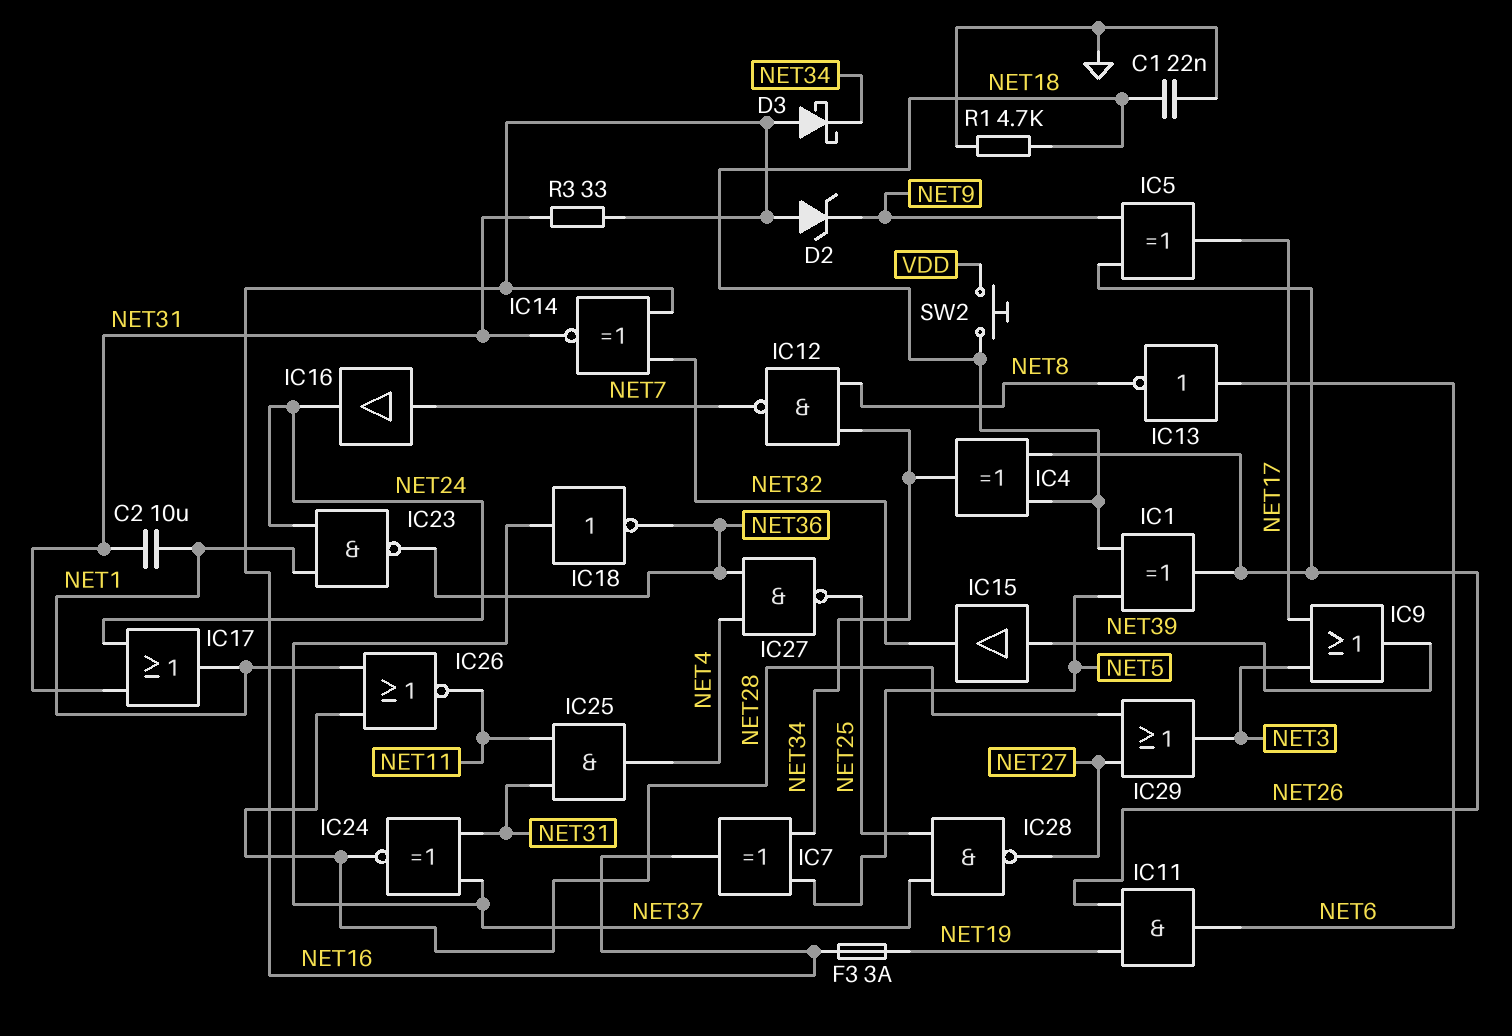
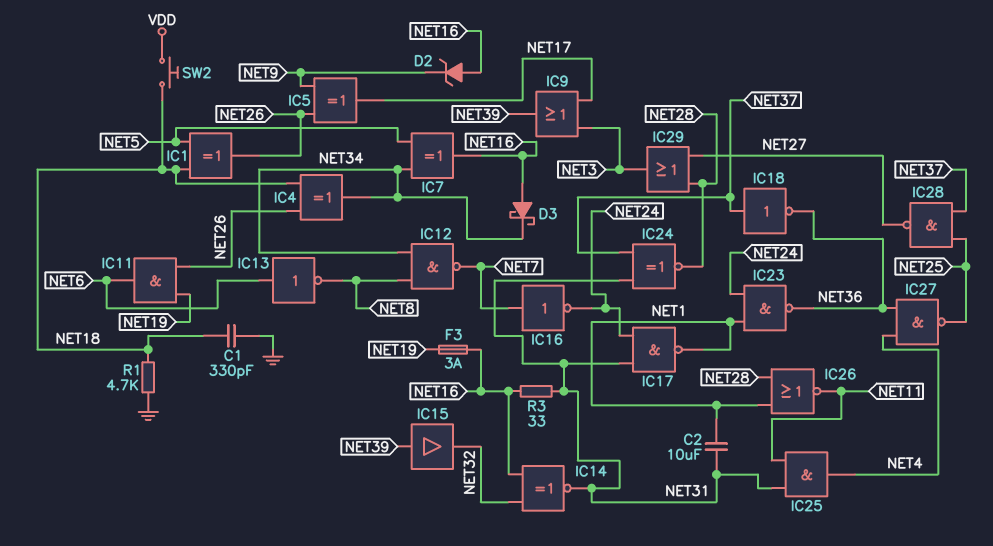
C1: 22nF (GND, NET18) -> 330pF (GND, NET18)
IC16: buffer (in NET7, out NET24) -> NOT (in NET7, out NET24)
IC17: OR (in NET24, in NET31, out NET1) -> NAND (in NET24, in NET31, out NET1)

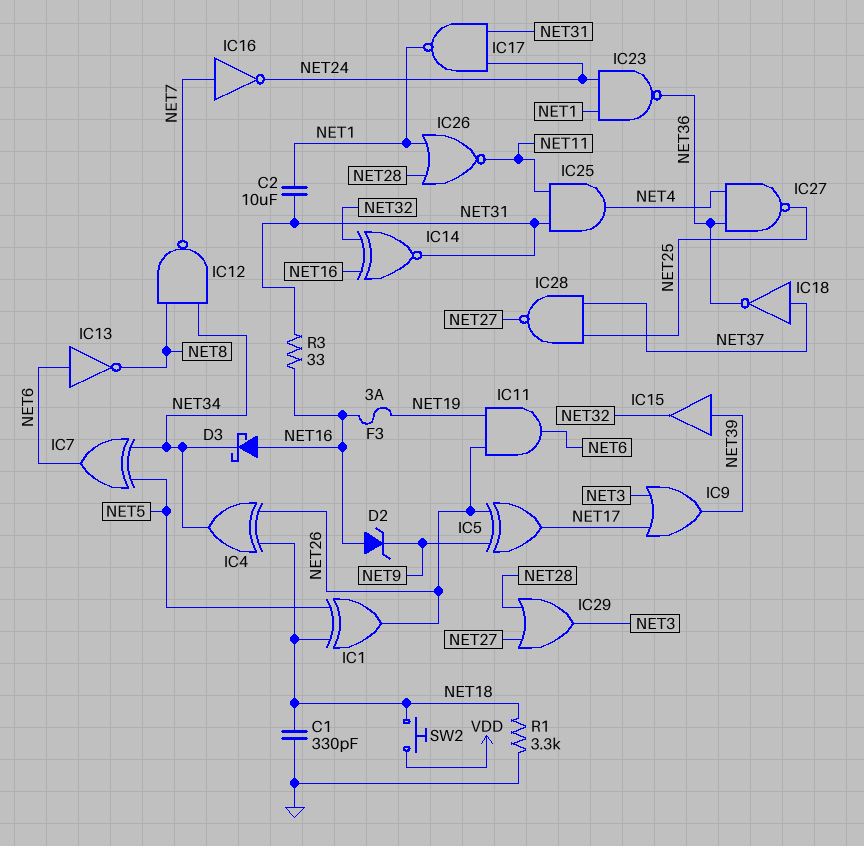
IC7: XOR (in NET5, in NET34, out NET16) -> XOR (in NET5, in NET34, out NET6)
IC24: XNOR (in NET31, in NET37, out NET28) -> none
R1: 4.7k (GND, NET18) -> 3.3k (GND, NET18)

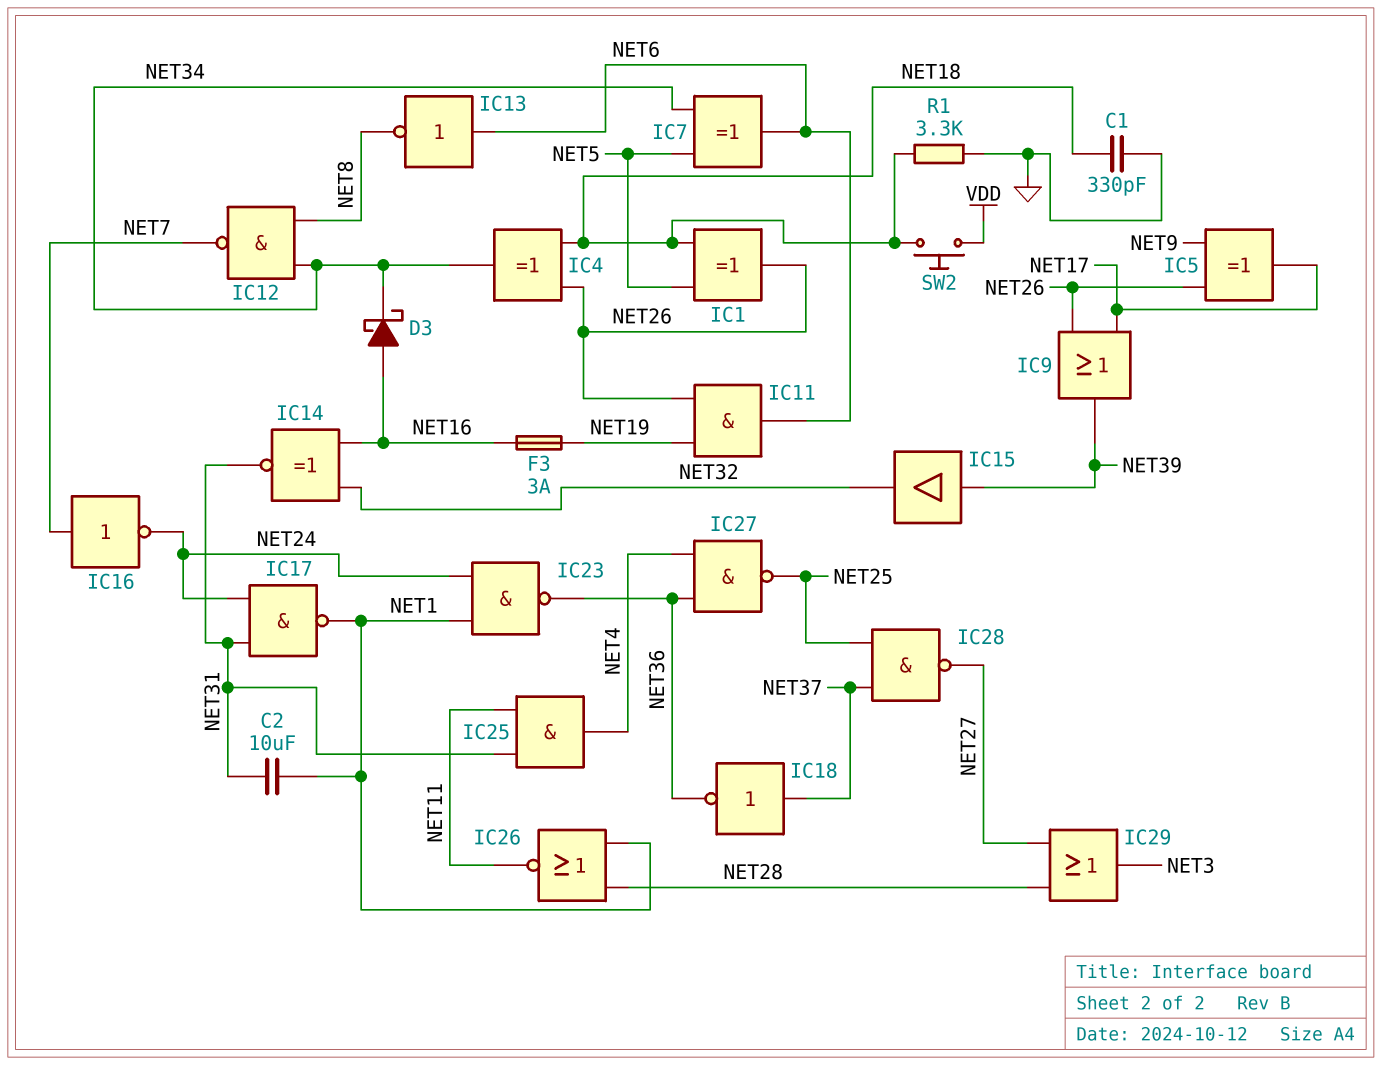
D2: zener (A NET16, K NET9) -> none
IC9: OR (in NET3, in NET17, out NET39) -> OR (in NET17, in NET26, out NET39)
R3: 33 (NET16, NET31) -> none

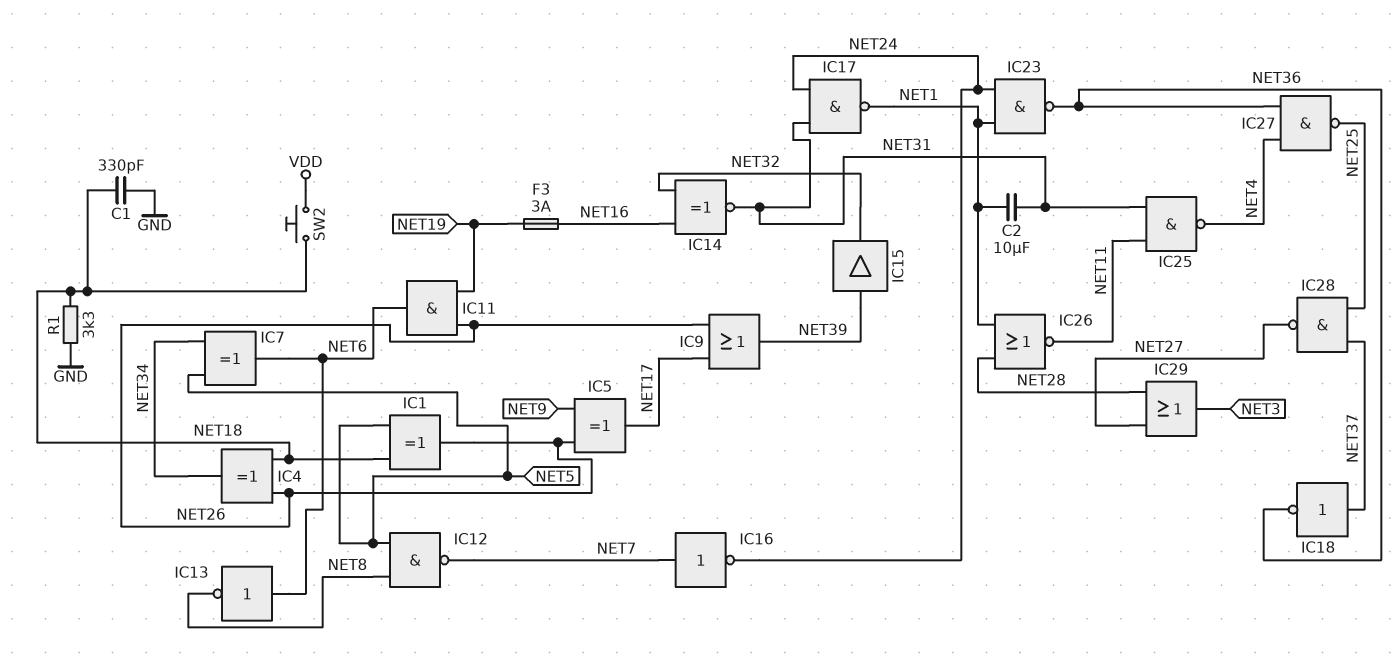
D3: schottky (A NET16, K NET34) -> none
IC12: NAND (in NET8, in NET34, out NET7) -> NAND (in NET5, in NET8, out NET7)
IC25: AND (in NET11, in NET31, out NET4) -> NAND (in NET11, in NET31, out NET4)

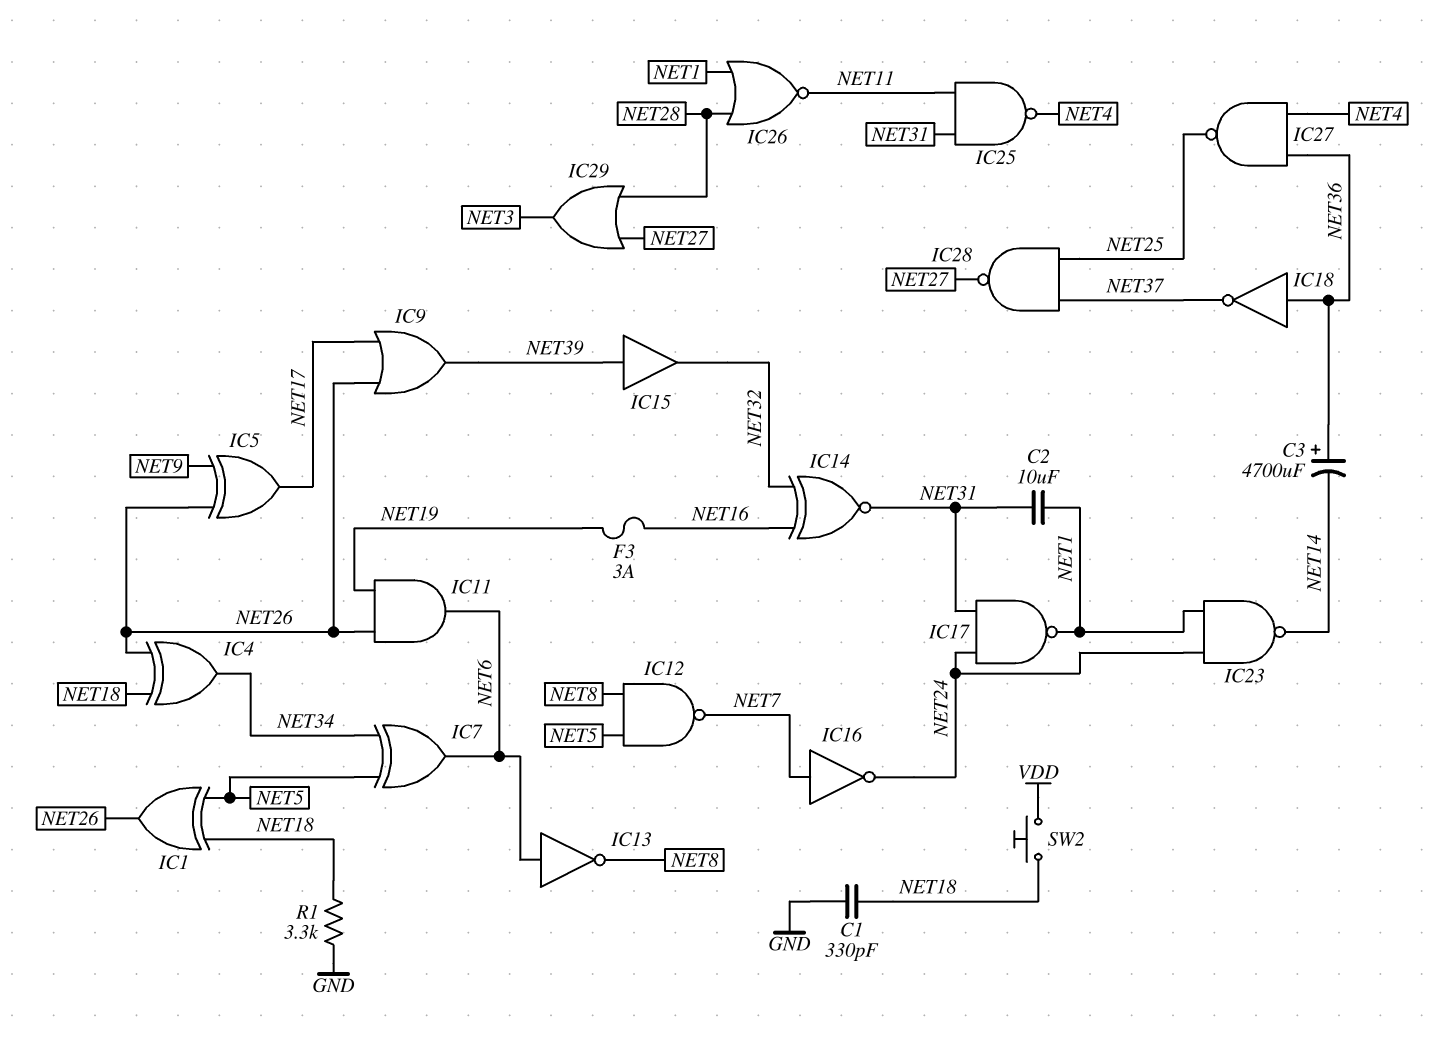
C3: none -> 4700uF (plus NET36, minus NET14)
IC18: NOT (in NET37, out NET36) -> NOT (in NET36, out NET37)
IC23: NAND (in NET1, in NET24, out NET36) -> NAND (in NET1, in NET24, out NET14)

